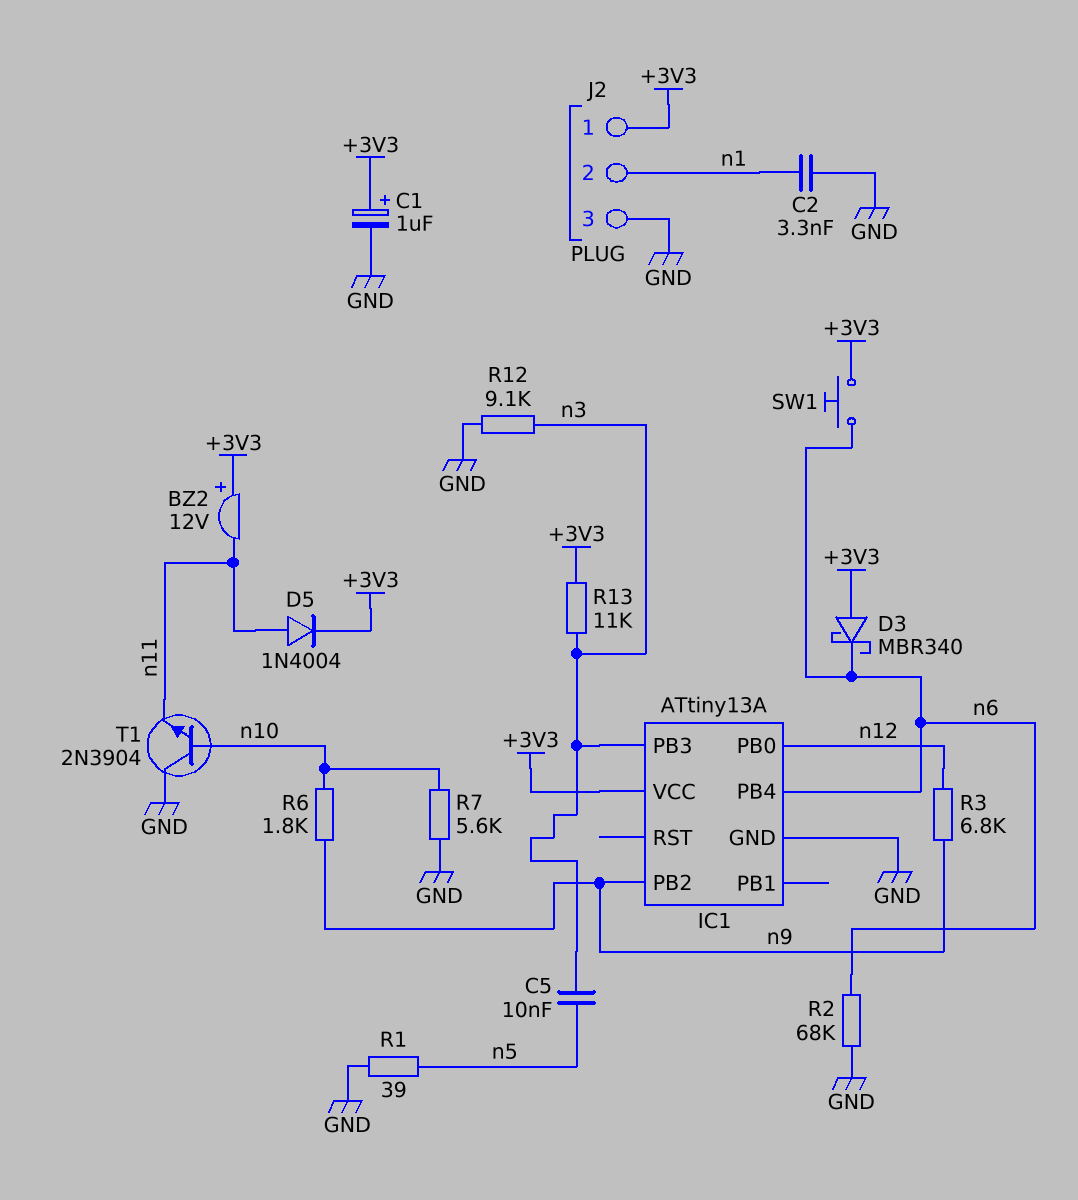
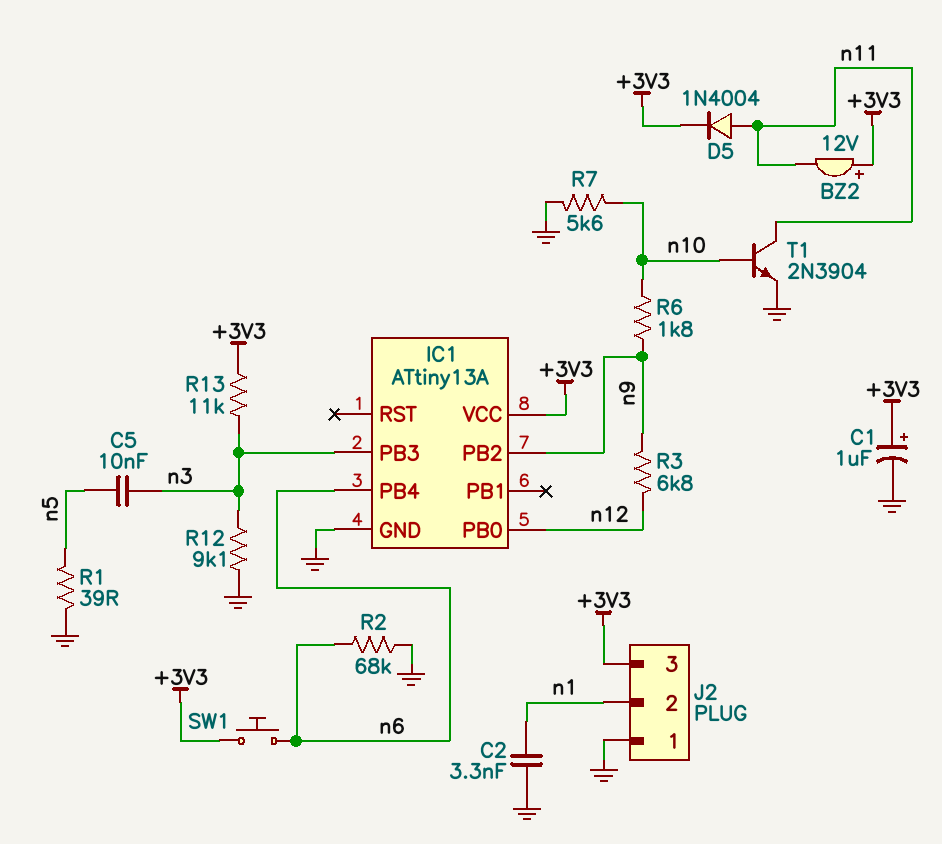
D3: schottky MBR340 (A +3V3, K n6) -> none
J2 pin 1: +3V3 -> GND
J2 pin 3: GND -> +3V3
T1: NPN 2N3904 (B n10, C GND, E n11) -> NPN 2N3904 (B n10, C n11, E GND)

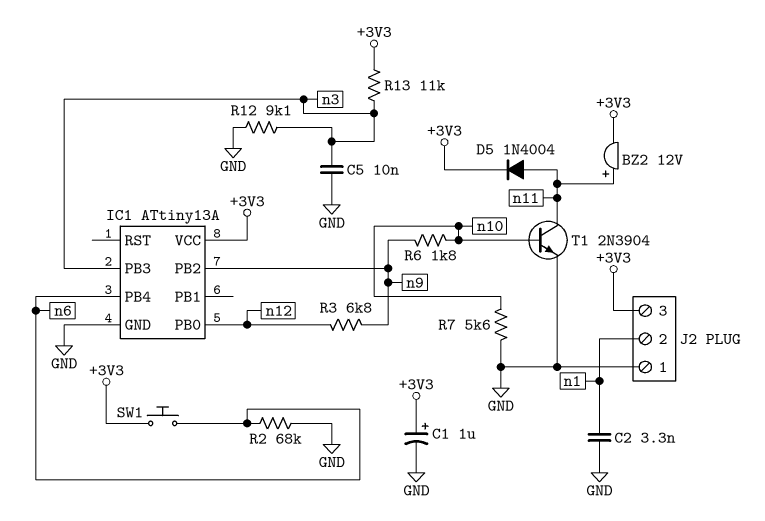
BZ2: buzzer 12V (plus +3V3, minus n11) -> buzzer 12V (plus n11, minus +3V3)
C5: 10nF (n3, n5) -> 10nF (GND, n3)
R1: 39 (GND, n5) -> none

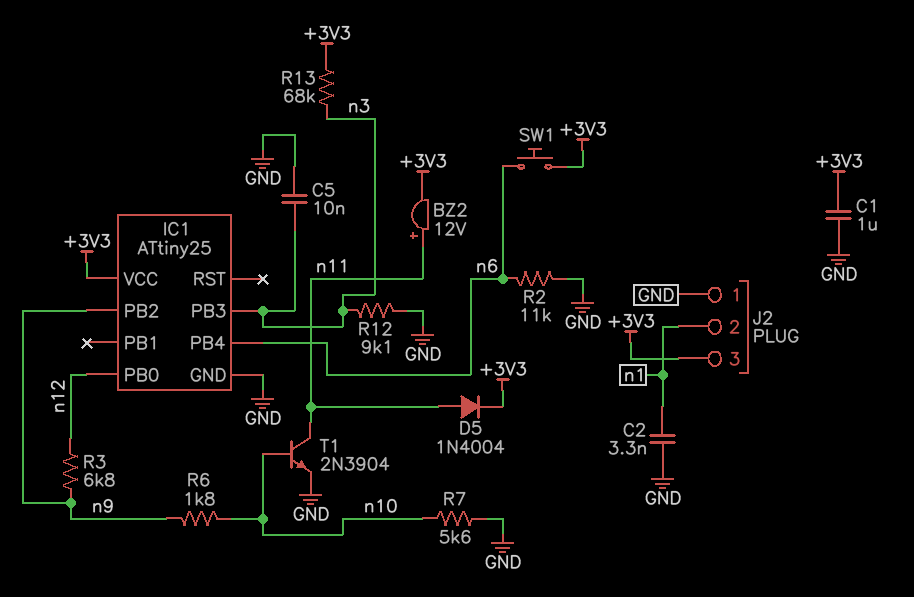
C1: 1uF (plus +3V3, minus GND) -> 1uF (+3V3, GND)
IC1: ATtiny13A -> ATtiny25
R2: 68k (GND, n6) -> 11k (GND, n6)
R13: 11k (+3V3, n3) -> 68k (+3V3, n3)

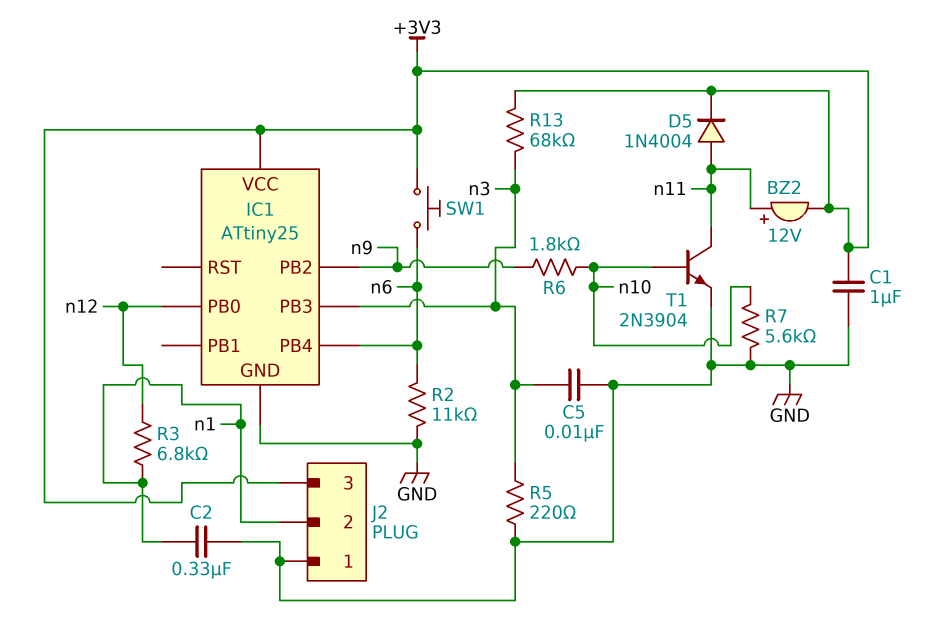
C2: 3.3nF (GND, n1) -> 330nF (GND, n1)
R3: 6.8k (n9, n12) -> 6.8k (n1, n12)
R5: none -> 220 (GND, n3)
R12: 9.1k (GND, n3) -> none

